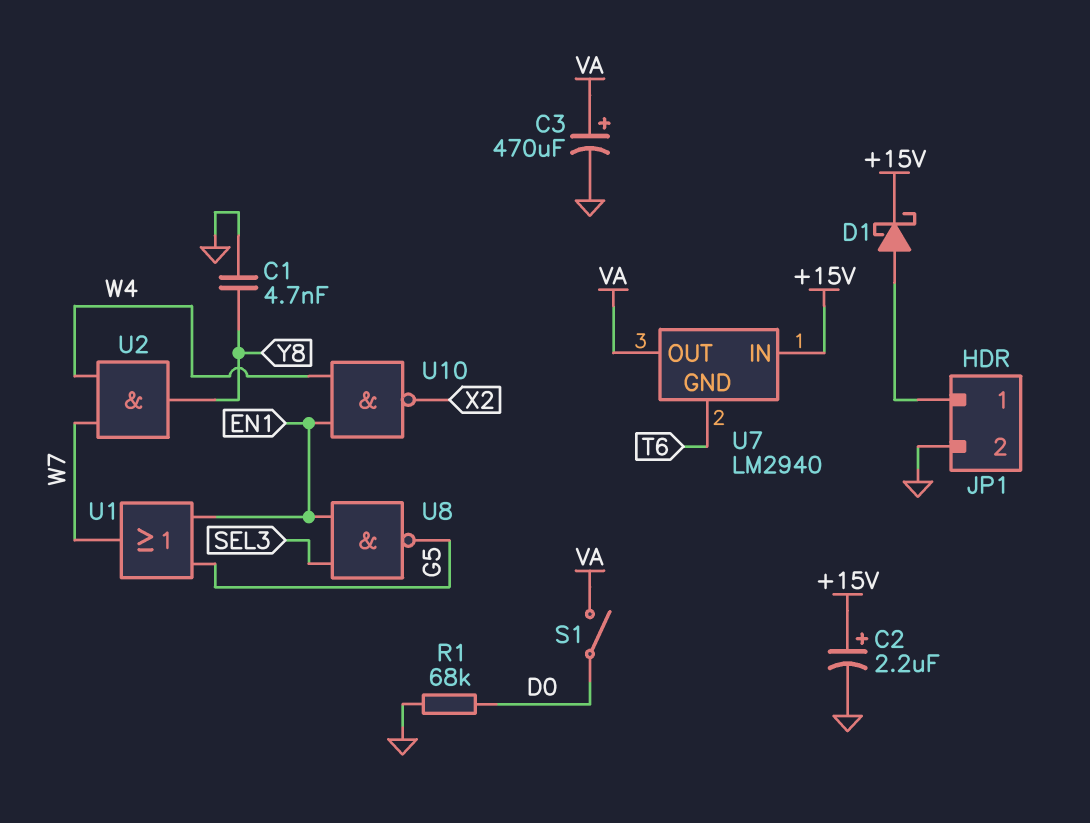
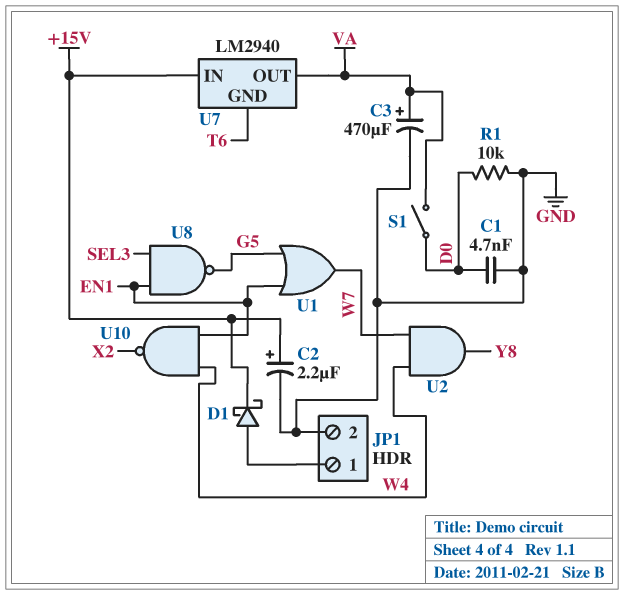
C1: 4.7nF (GND, Y8) -> 4.7nF (D0, GND)
R1: 68k (D0, GND) -> 10k (D0, GND)

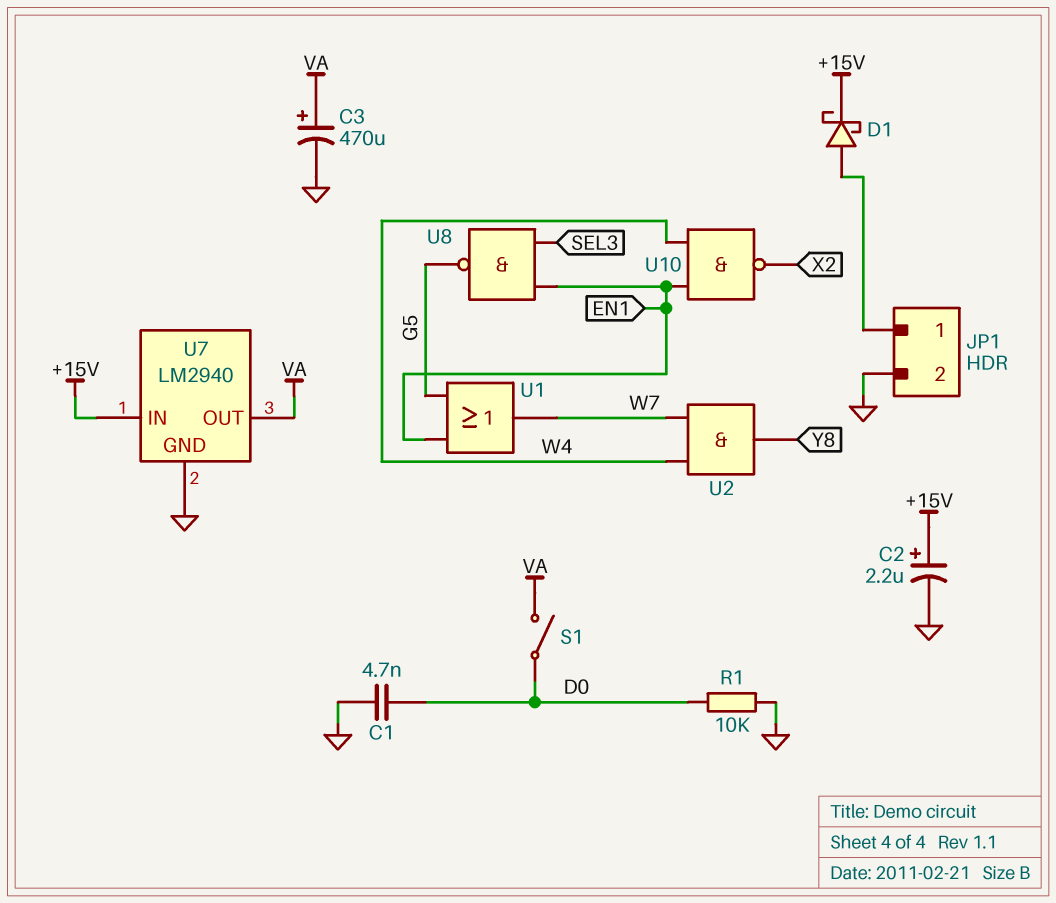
U7 pin GND: T6 -> GND

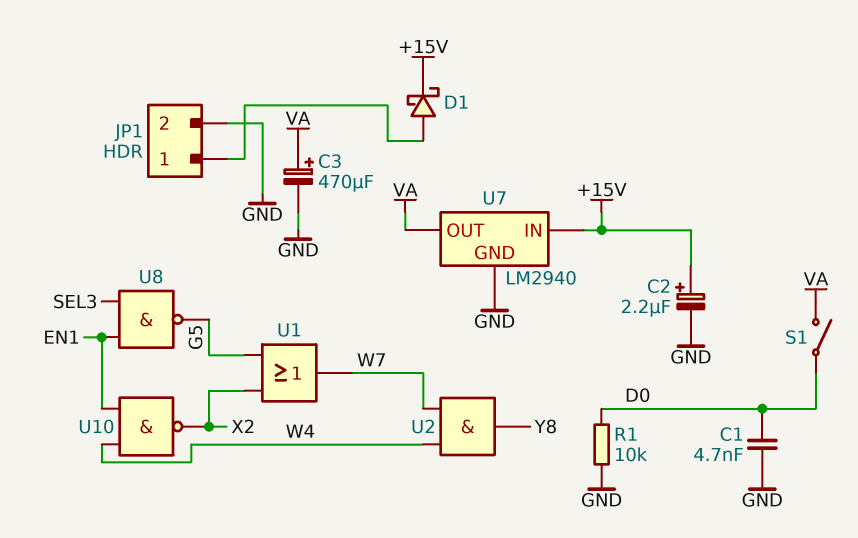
U1: OR (in EN1, in G5, out W7) -> OR (in G5, in X2, out W7)

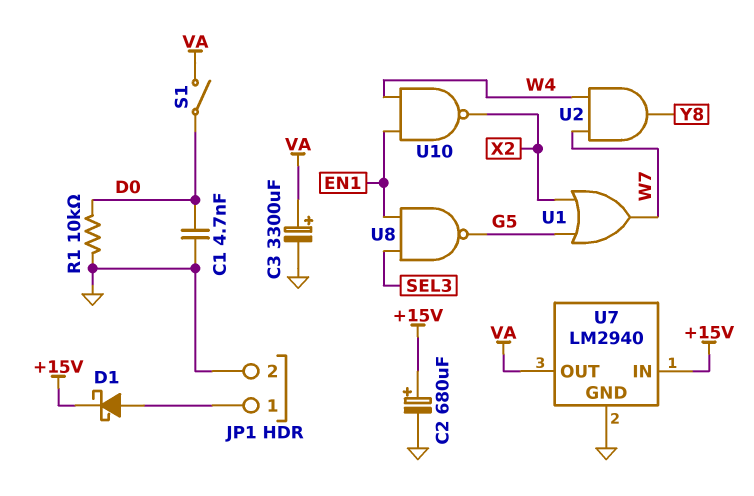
C2: 2.2uF (plus +15V, minus GND) -> 680uF (plus +15V, minus GND)
C3: 470uF (plus VA, minus GND) -> 3300uF (plus VA, minus GND)

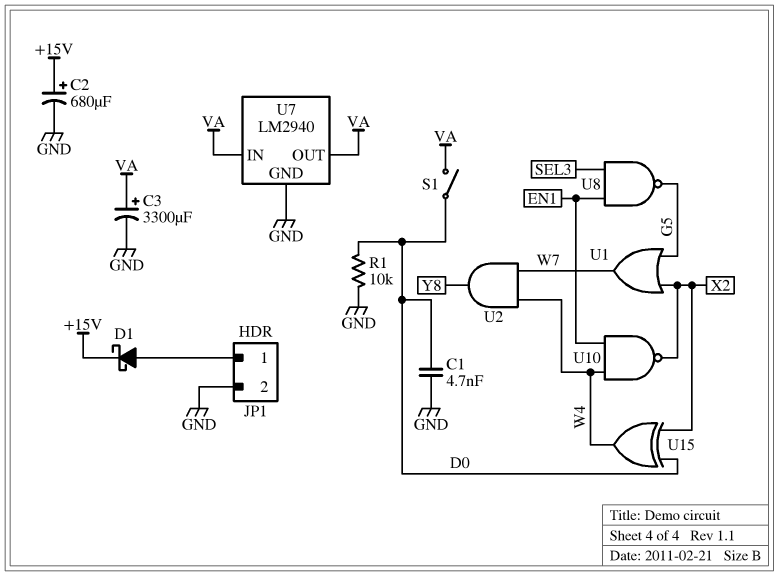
U7 pin IN: +15V -> VA
U15: none -> XOR (in D0, in X2, out W4)

